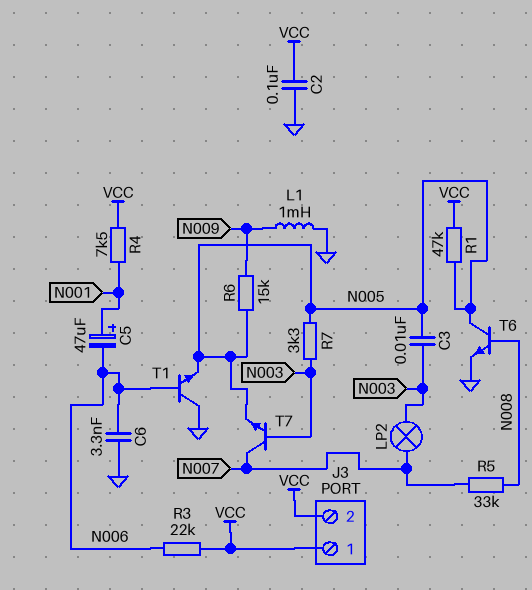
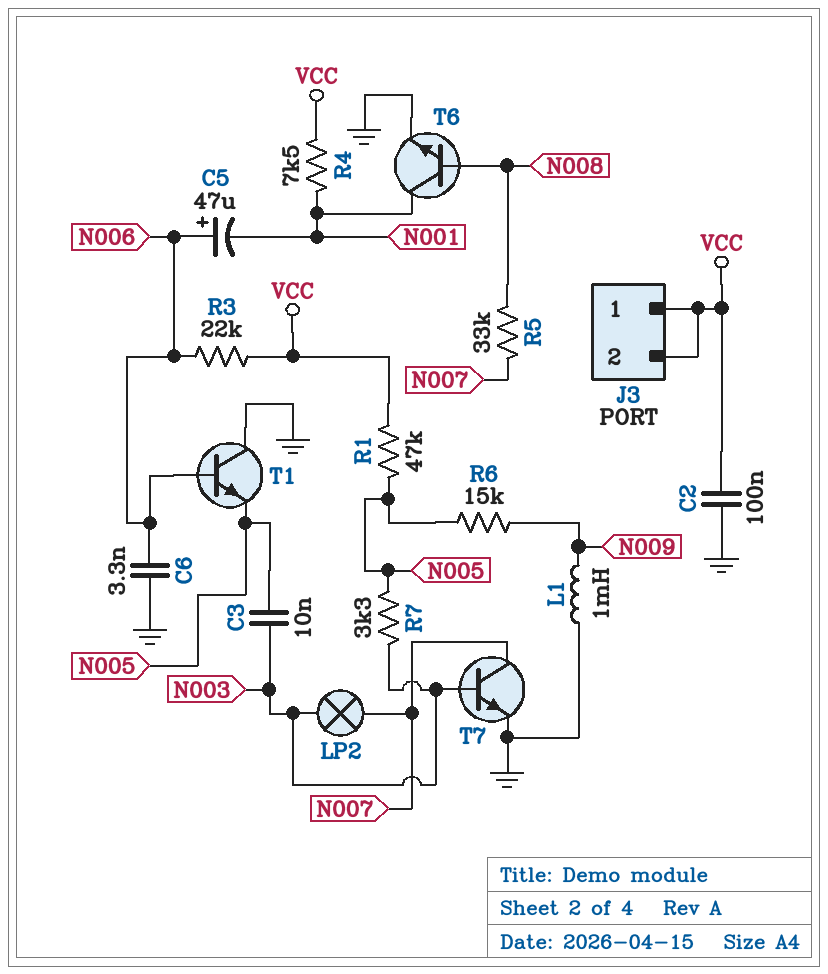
C5: 47uF (plus N001, minus N006) -> 47uF (plus N006, minus N001)
T6: NPN (B N008, C N005, E GND) -> NPN (B N008, C N001, E GND)
T7: NPN (B N003, C N007, E N005) -> NPN (B N003, C N007, E GND)

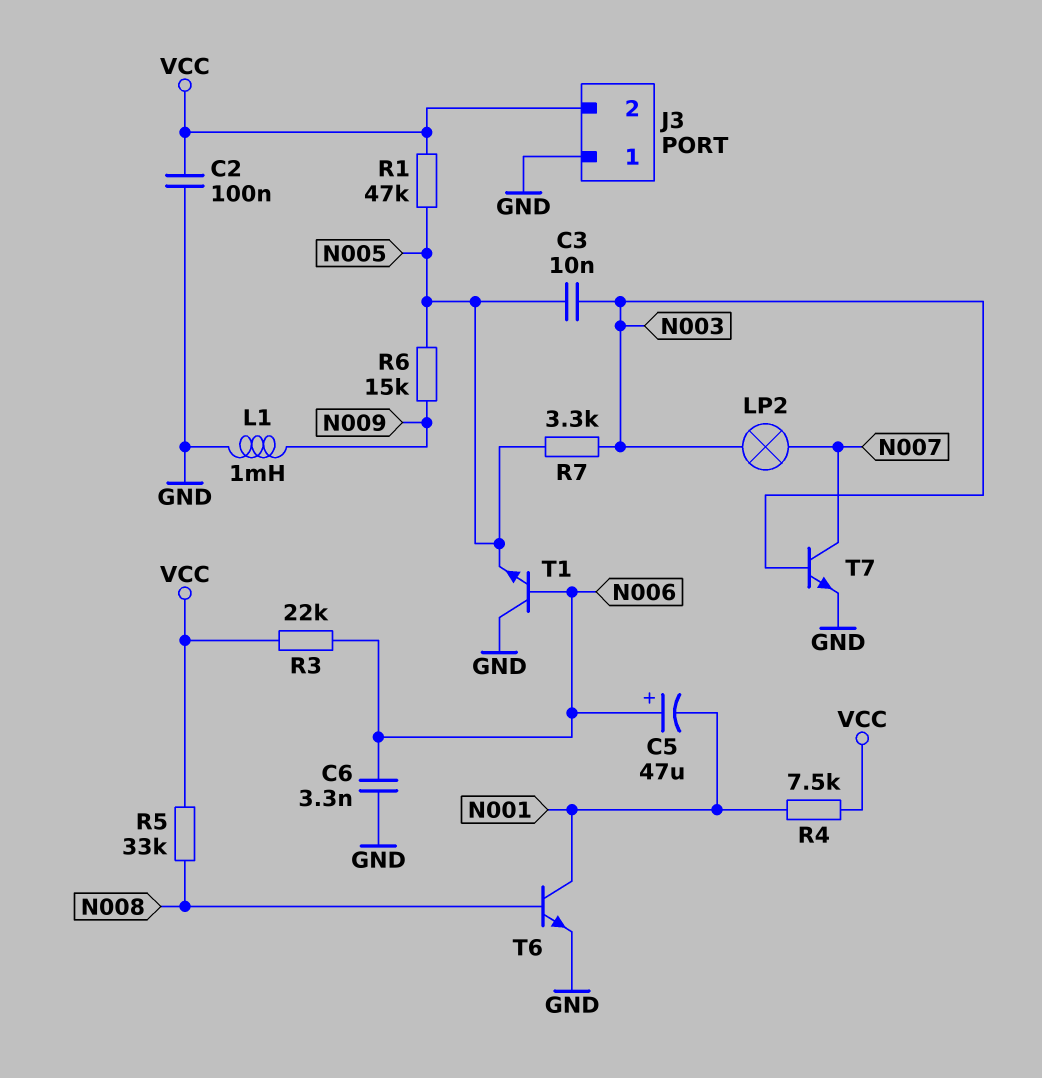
J3 pin 1: VCC -> GND
R5: 33k (N007, N008) -> 33k (N008, VCC)

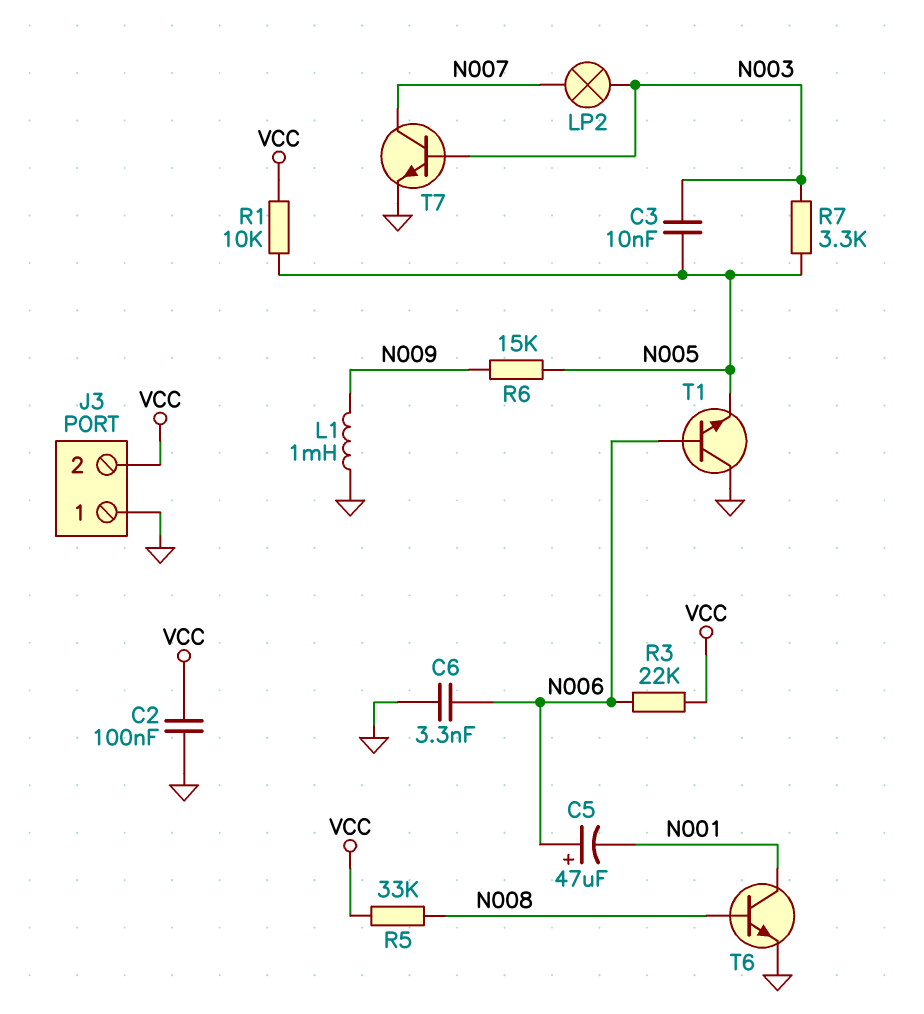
R1: 47k (N005, VCC) -> 10k (N005, VCC)
R4: 7.5k (N001, VCC) -> none

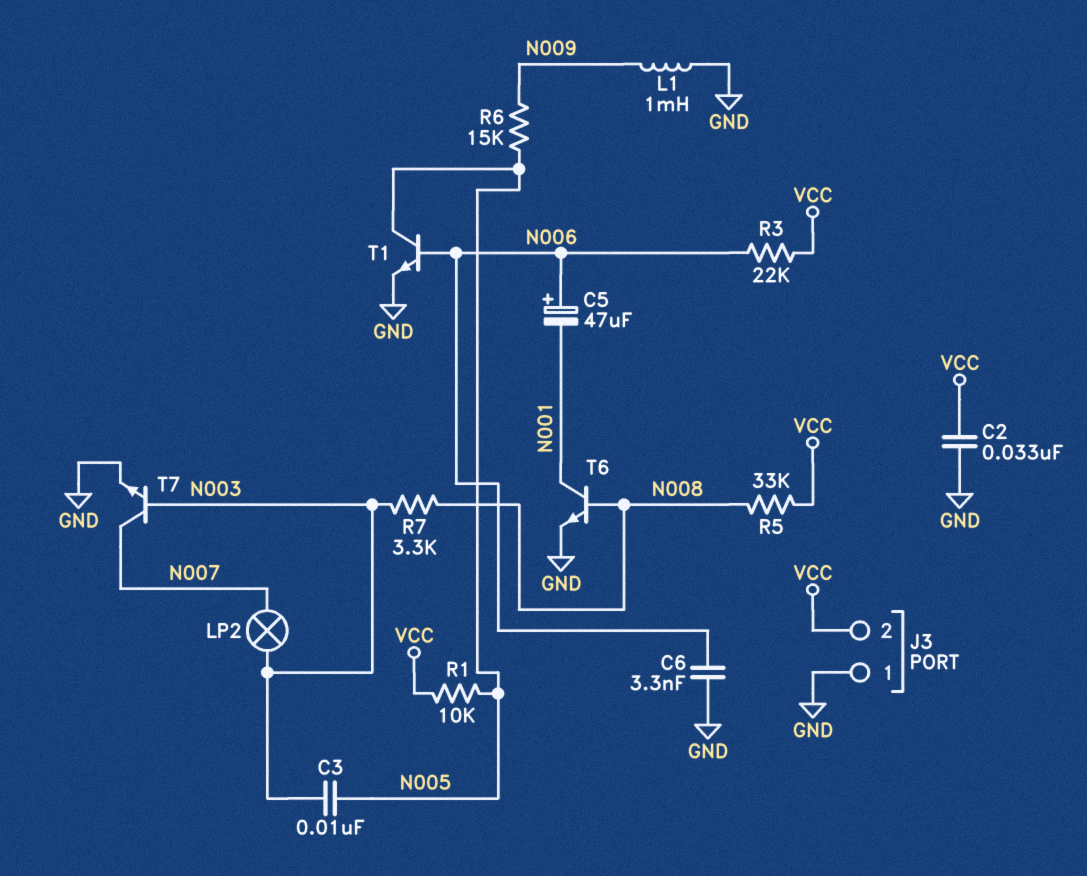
C2: 100nF (GND, VCC) -> 33nF (GND, VCC)
R7: 3.3k (N003, N005) -> 3.3k (N003, N008)
T1: NPN (B N006, C GND, E N005) -> NPN (B N006, C N005, E GND)

